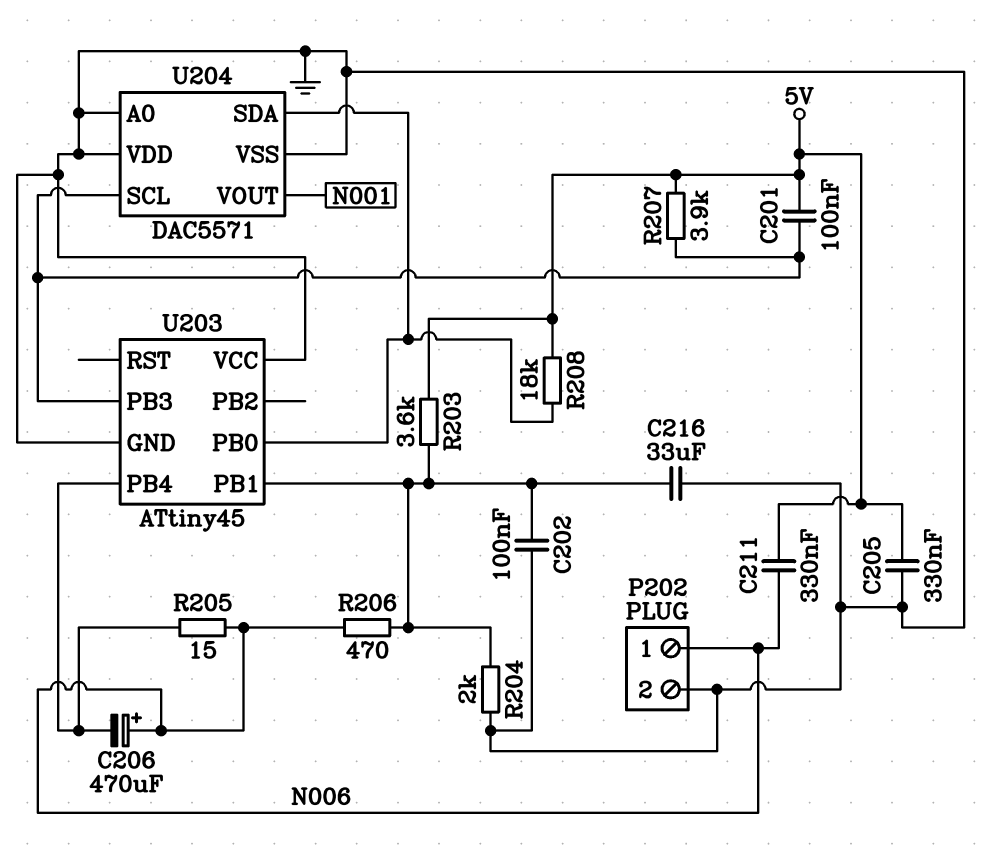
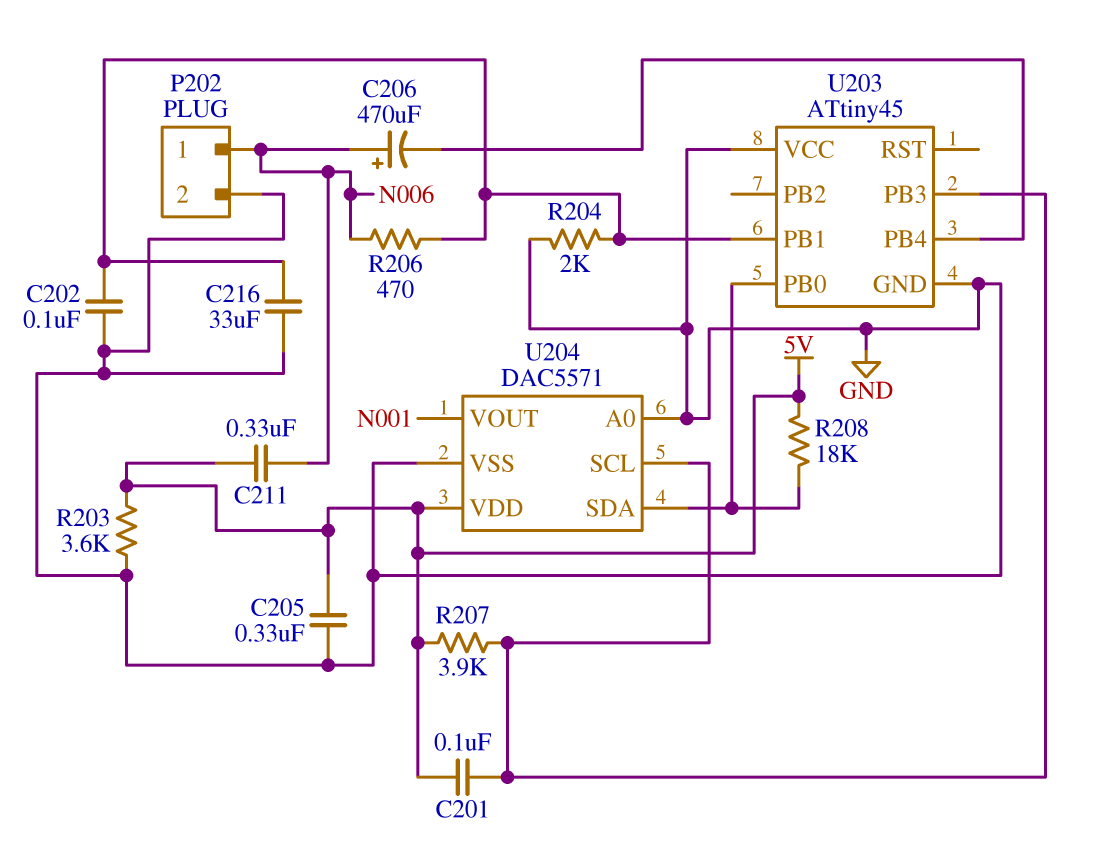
R203: 3.6k (5V, U203/PB1) -> 3.6k (5V, GND)
R205: 15 (N006, U203/PB4) -> none
U204 pin VDD: GND -> 5V

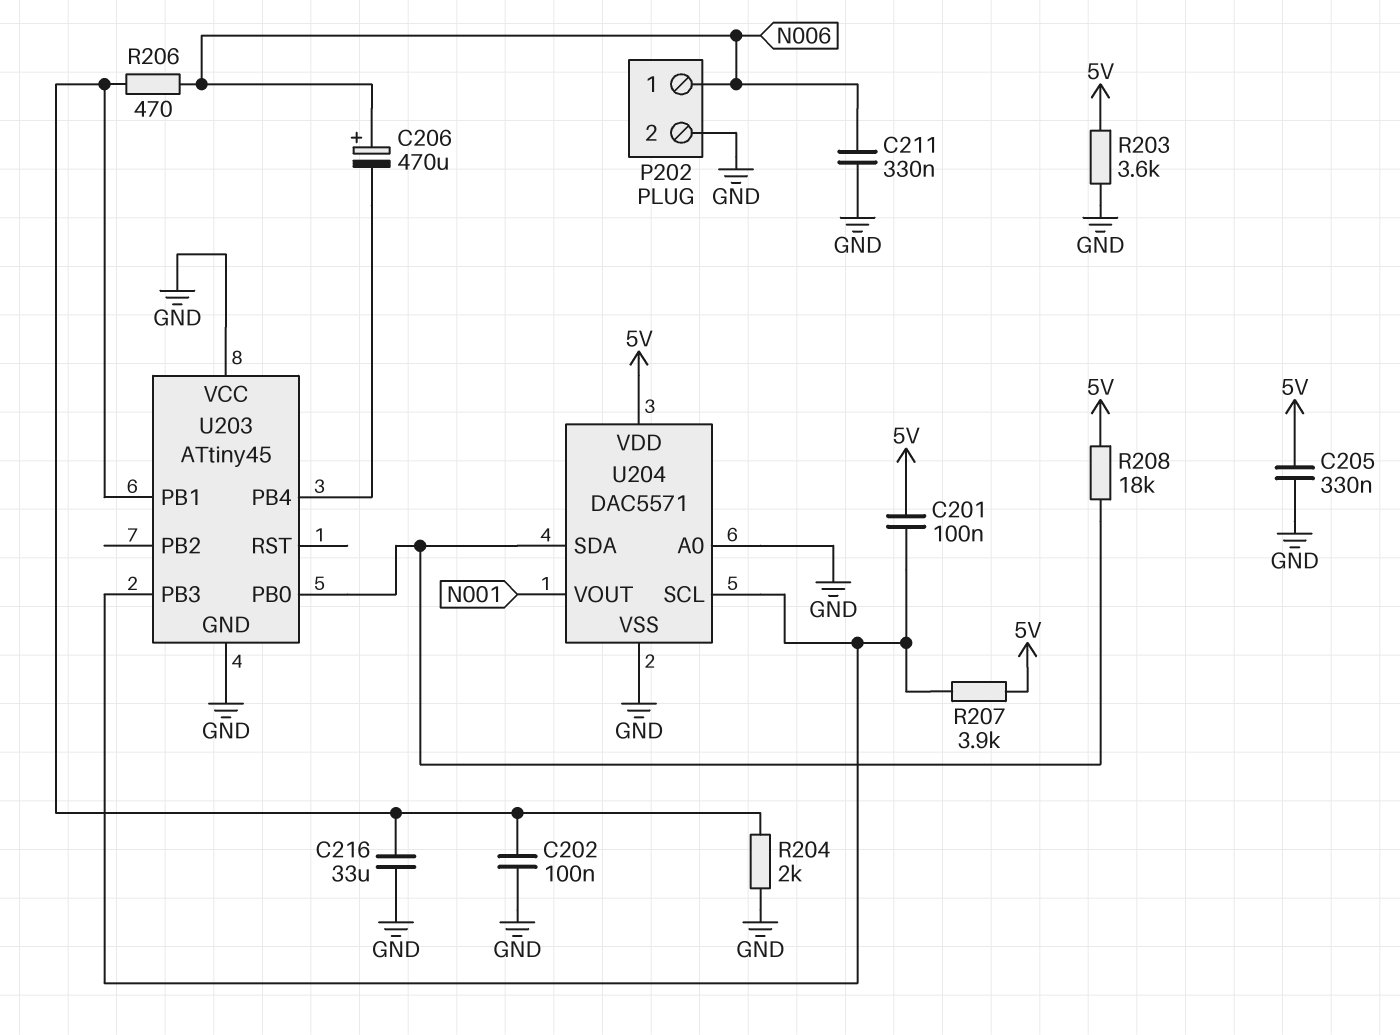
C211: 330nF (5V, N006) -> 330nF (GND, N006)

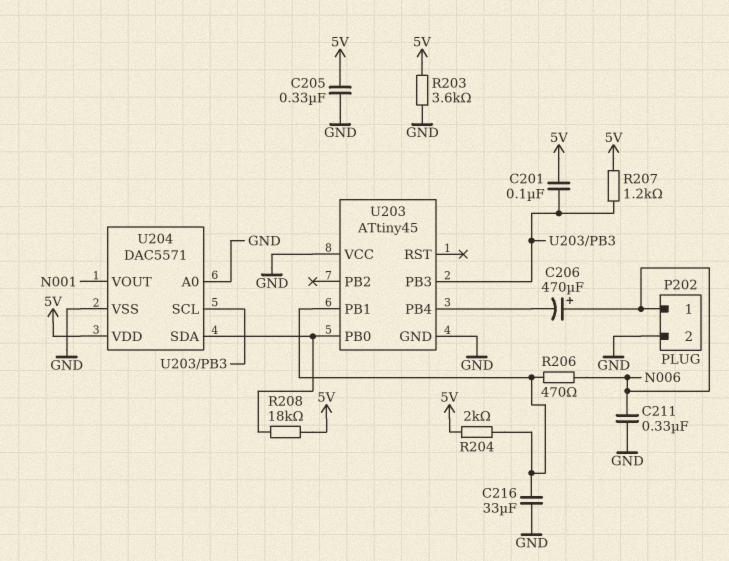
C202: 100nF (GND, U203/PB1) -> none
R204: 2k (GND, U203/PB1) -> 2k (5V, U203/PB1)
R207: 3.9k (5V, U203/PB3) -> 1.2k (5V, U203/PB3)

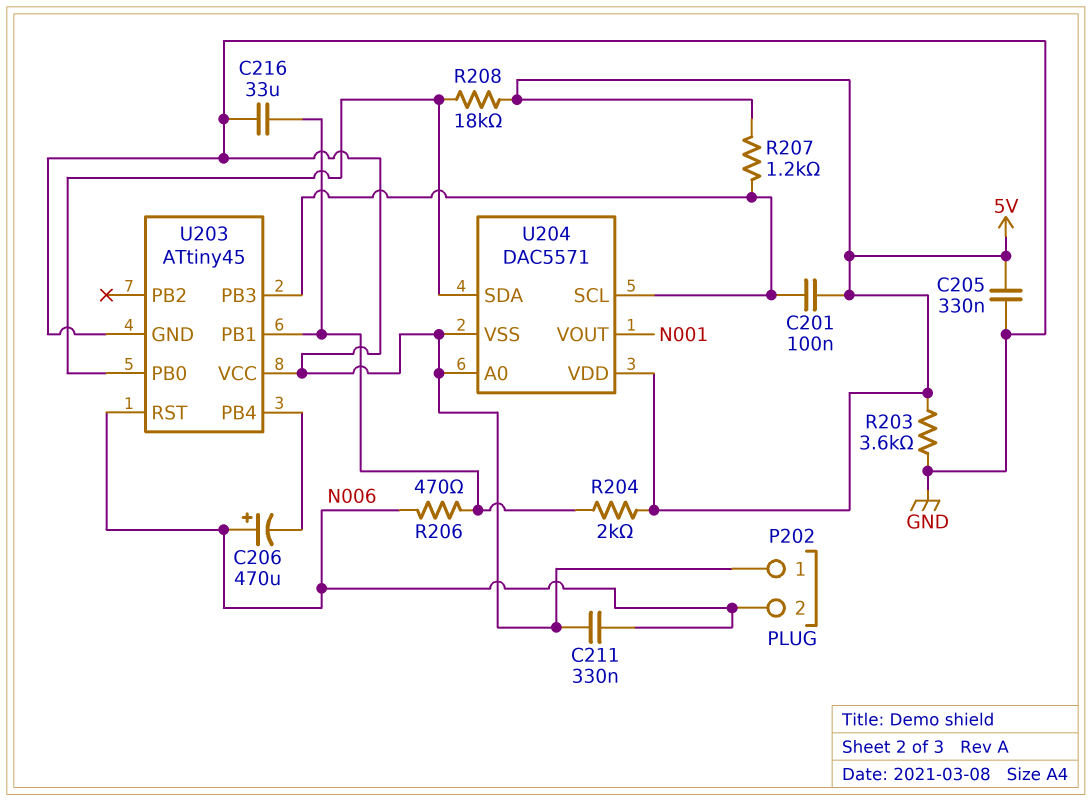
P202 pin 1: N006 -> GND
P202 pin 2: GND -> N006
U203 pin RST: none -> N006

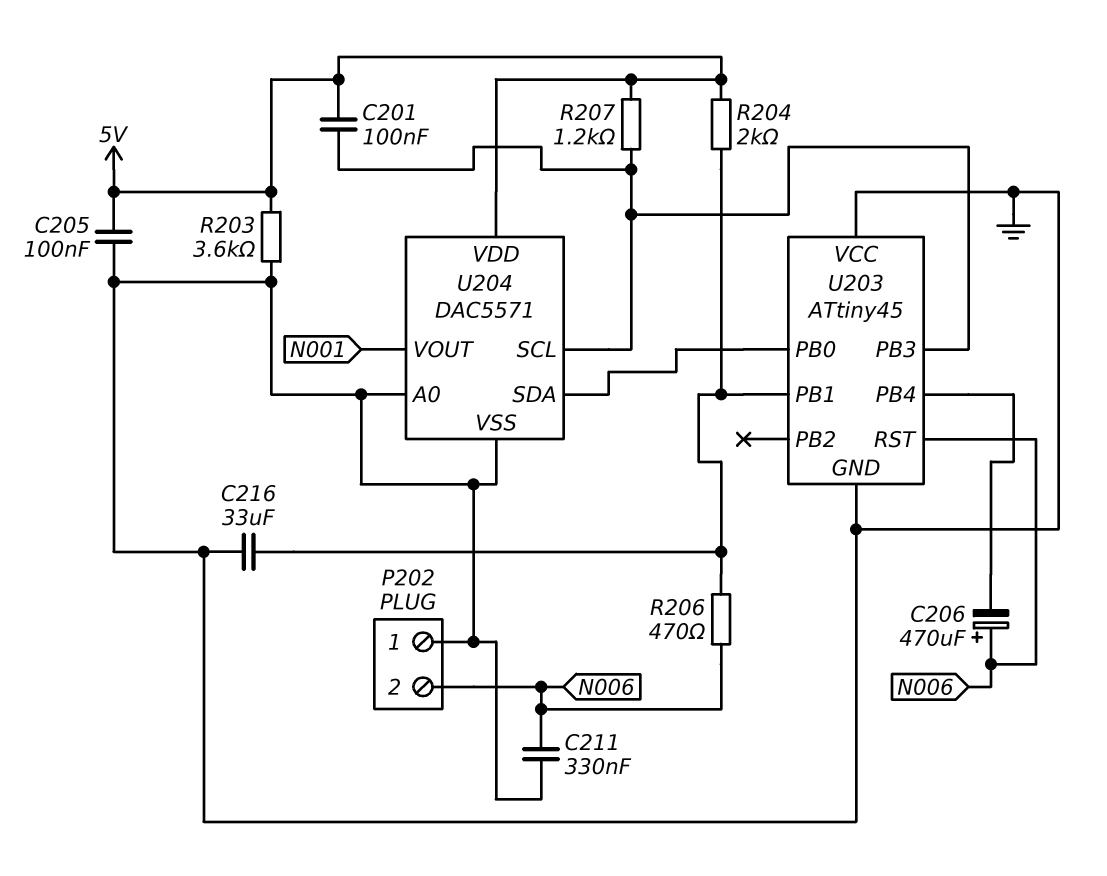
C205: 330nF (5V, GND) -> 100nF (5V, GND)
R208: 18k (5V, U203/PB0) -> none

